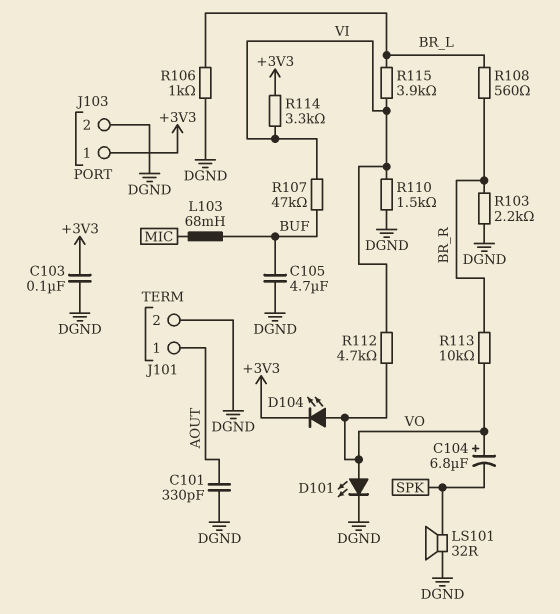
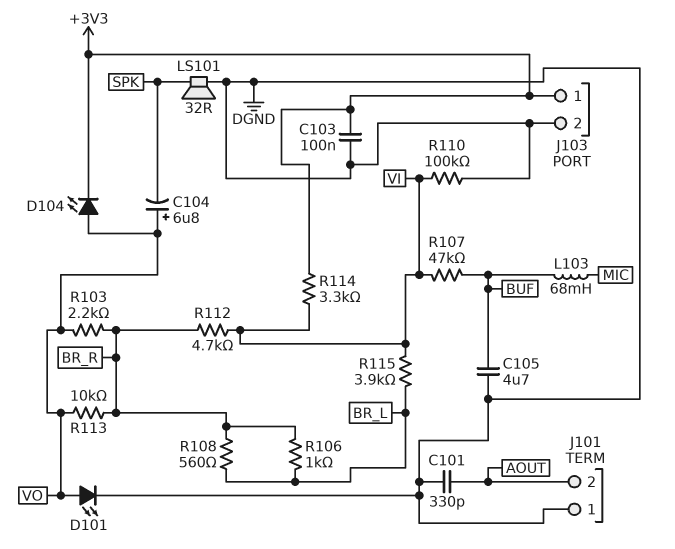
J101 pin 1: AOUT -> DGND
J101 pin 2: DGND -> AOUT
R103: 2.2k (BR_R, DGND) -> 2.2k (BR_R, VO)
R106: 1k (BR_L, DGND) -> 1k (BR_L, BR_R)
R110: 1.5k (DGND, VI) -> 100k (DGND, VI)
R112: 4.7k (VI, VO) -> 4.7k (BR_R, VI)

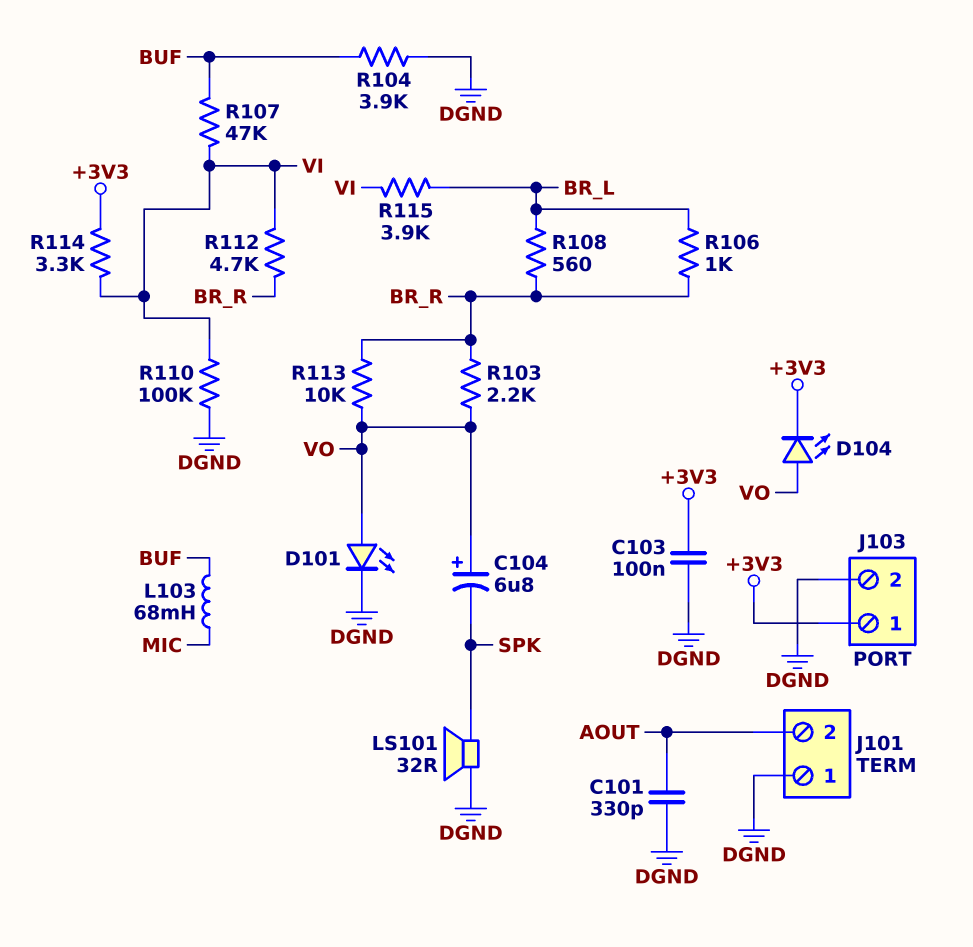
C105: 4.7uF (BUF, DGND) -> none
R104: none -> 3.9k (BUF, DGND)

